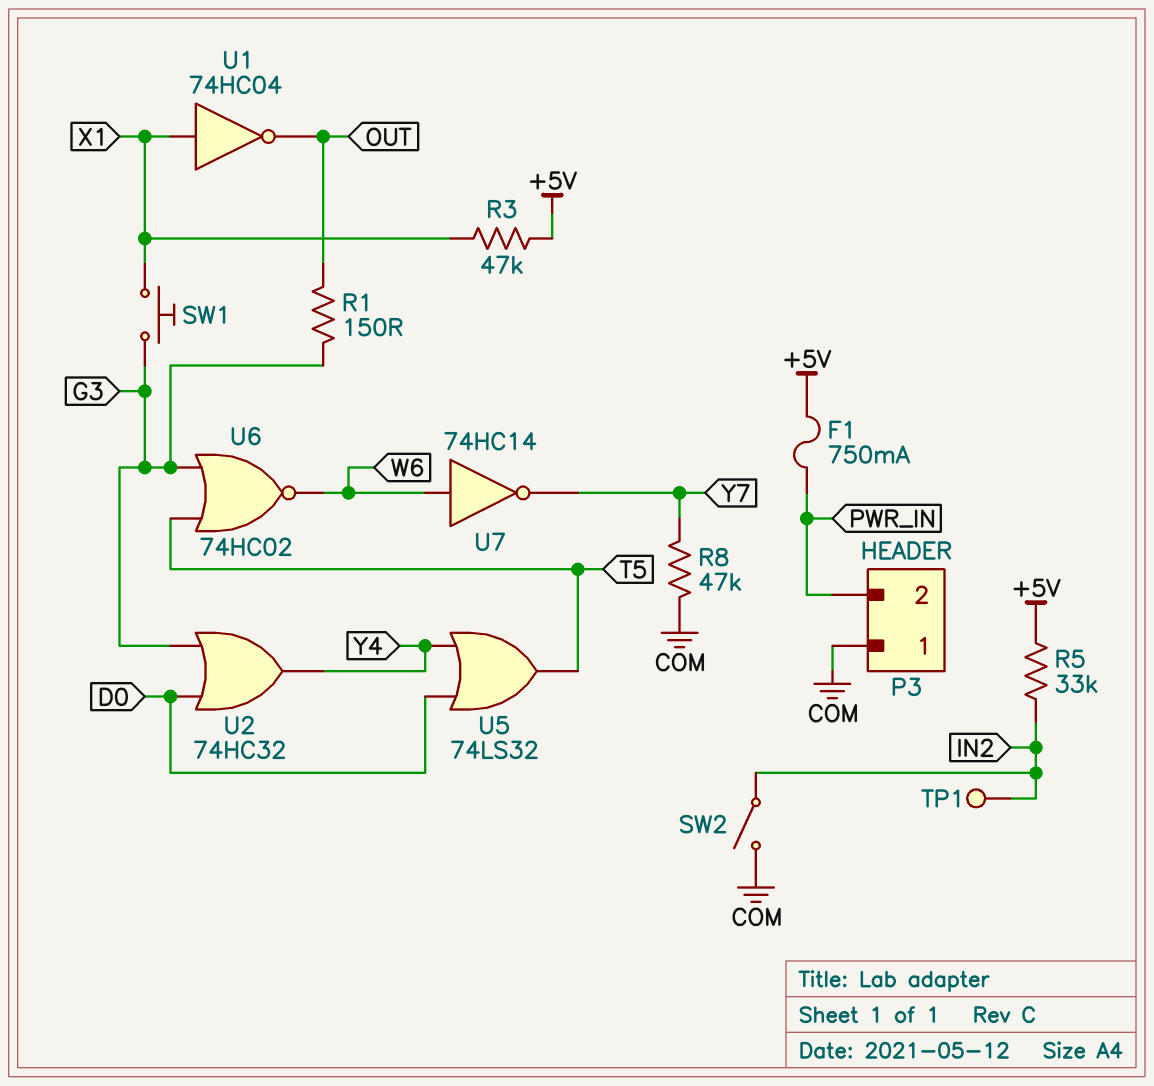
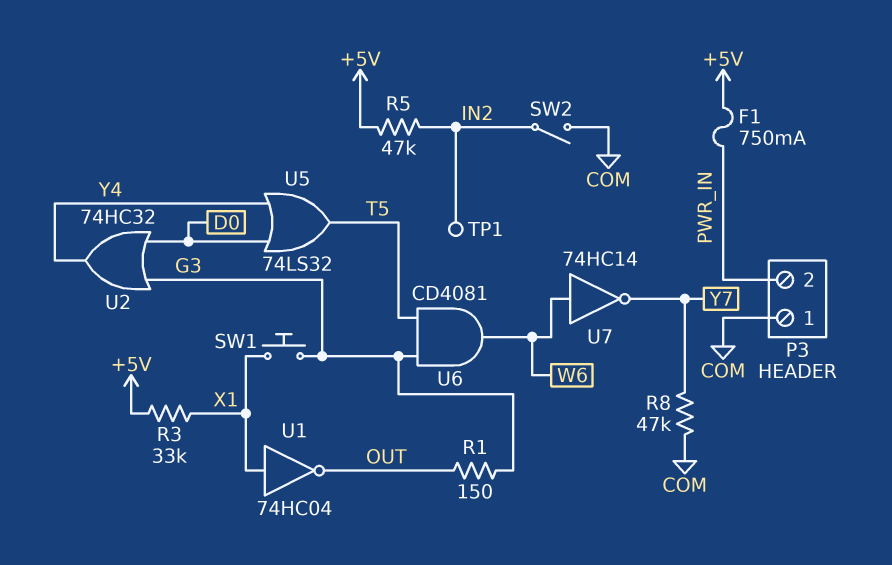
R3: 47k (+5V, X1) -> 33k (+5V, X1)
R5: 33k (+5V, IN2) -> 47k (+5V, IN2)
U6: NOR 74HC02 (in G3, in T5, out W6) -> AND CD4081 (in G3, in T5, out W6)

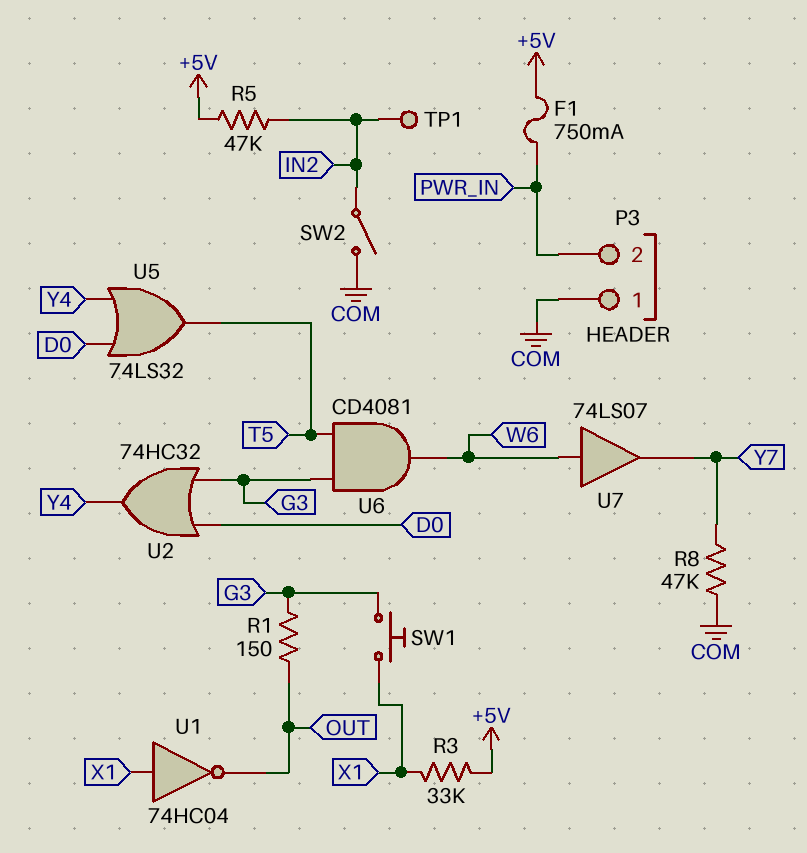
U7: NOT 74HC14 (in W6, out Y7) -> buffer 74LS07 (in W6, out Y7)

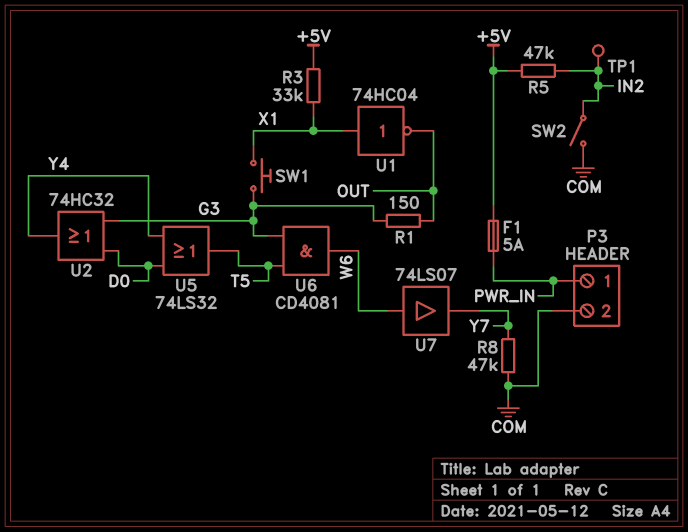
F1: 750mA (+5V, PWR_IN) -> 5A (+5V, PWR_IN)
P3 pin 1: COM -> PWR_IN
P3 pin 2: PWR_IN -> COM

